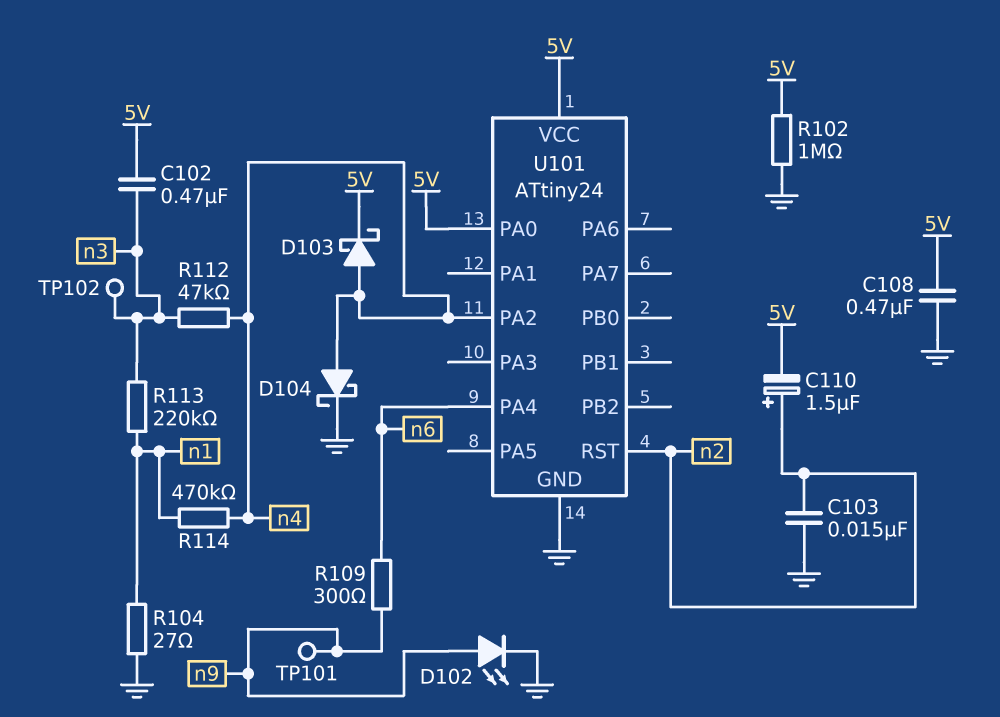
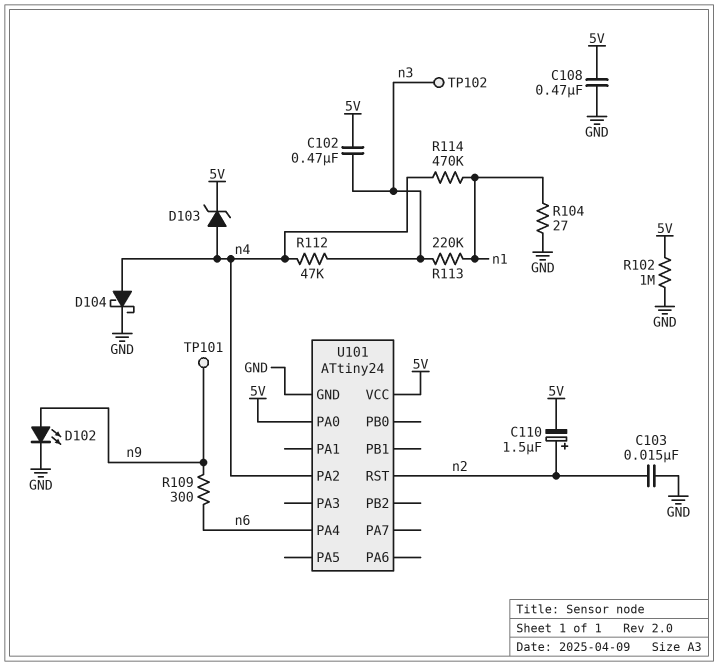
D103: schottky (A n4, K 5V) -> zener (A n4, K 5V)

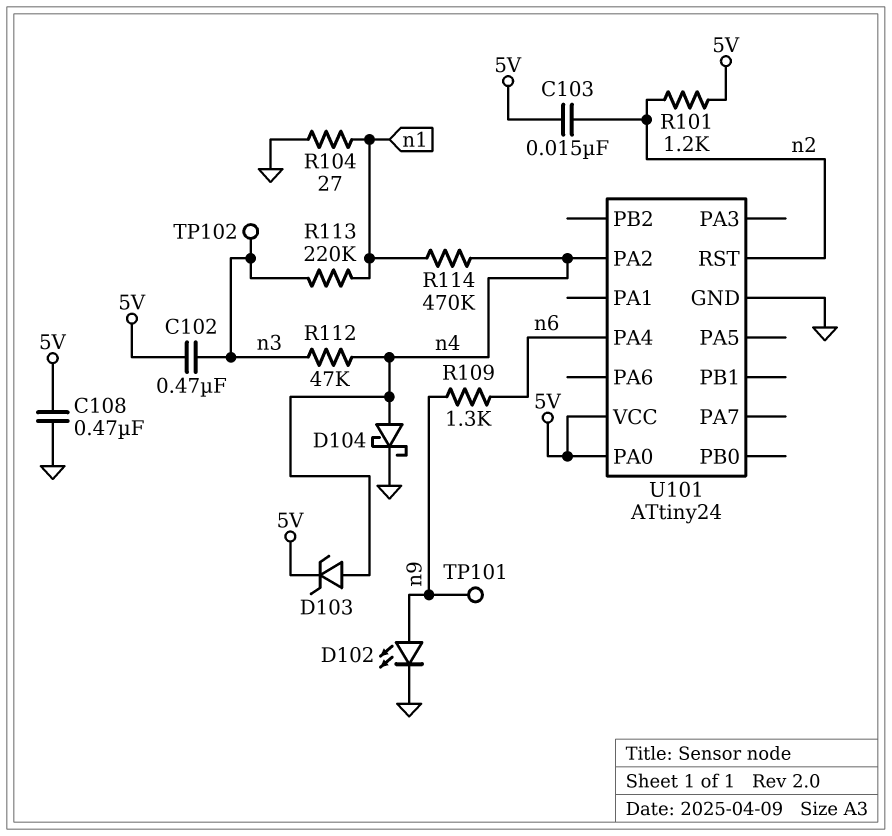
C103: 15nF (GND, n2) -> 15nF (5V, n2)
C110: 1.5uF (plus n2, minus 5V) -> none
R101: none -> 1.2k (5V, n2)
R102: 1M (5V, GND) -> none
R109: 300 (n6, n9) -> 1.3k (n6, n9)

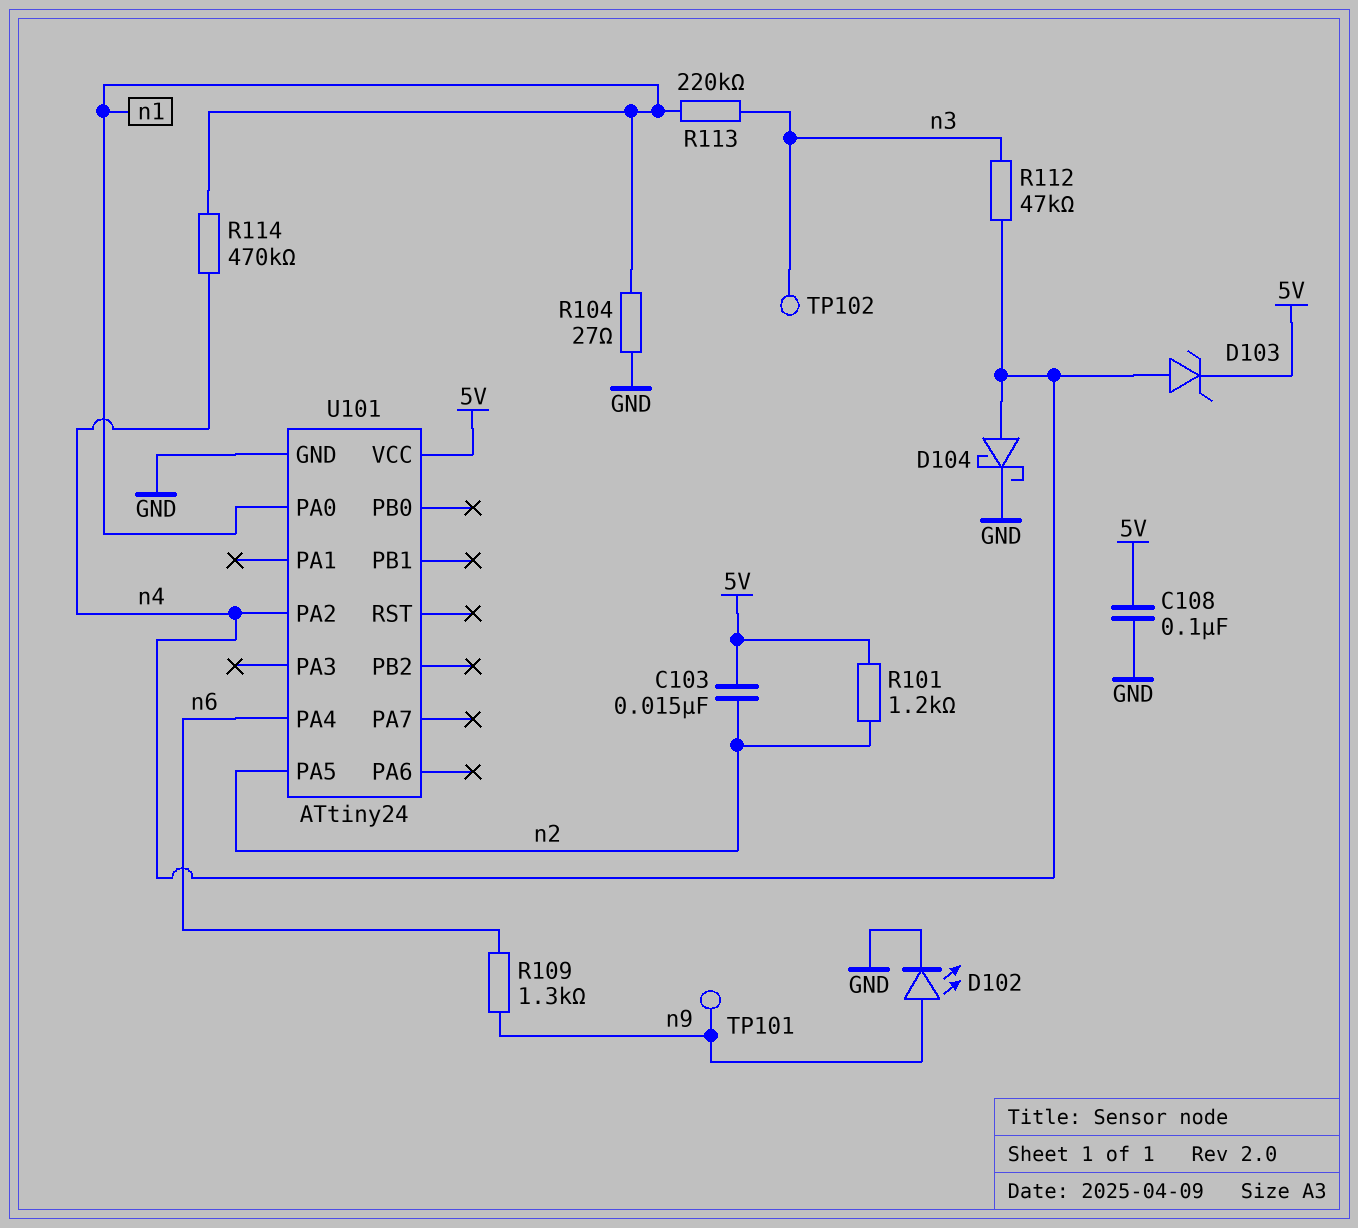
C102: 470nF (5V, n3) -> none
C108: 470nF (5V, GND) -> 100nF (5V, GND)
U101 pin PA0: 5V -> n1
U101 pin PA5: none -> n2
U101 pin RST: n2 -> none

